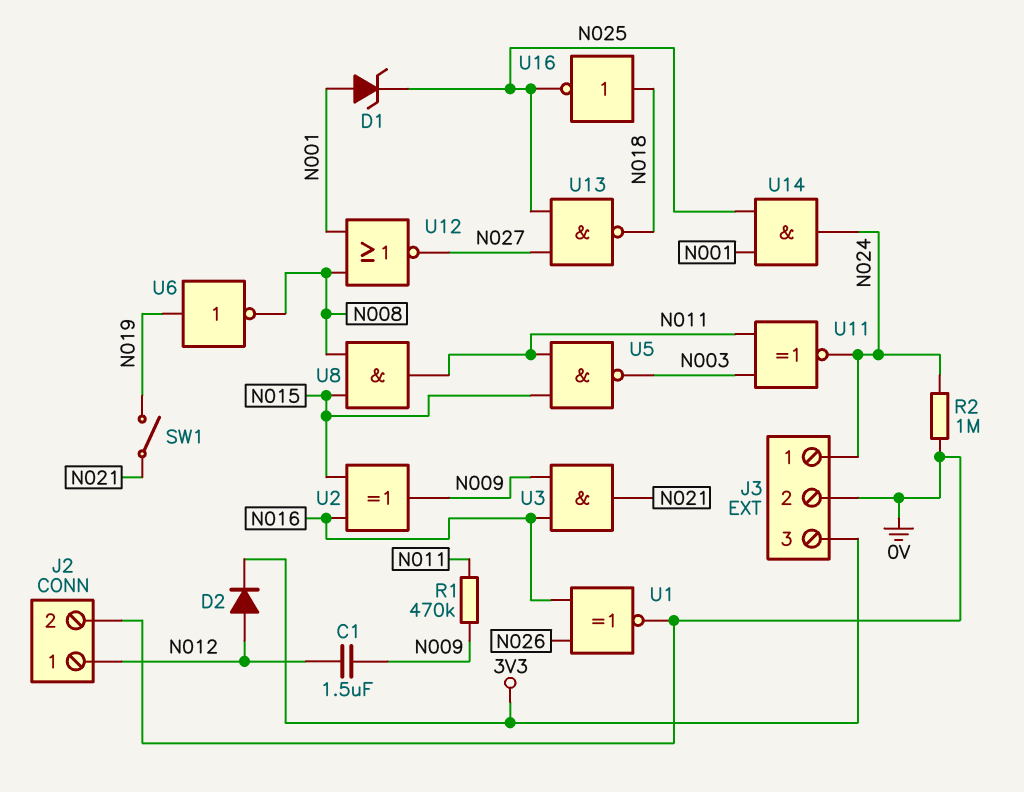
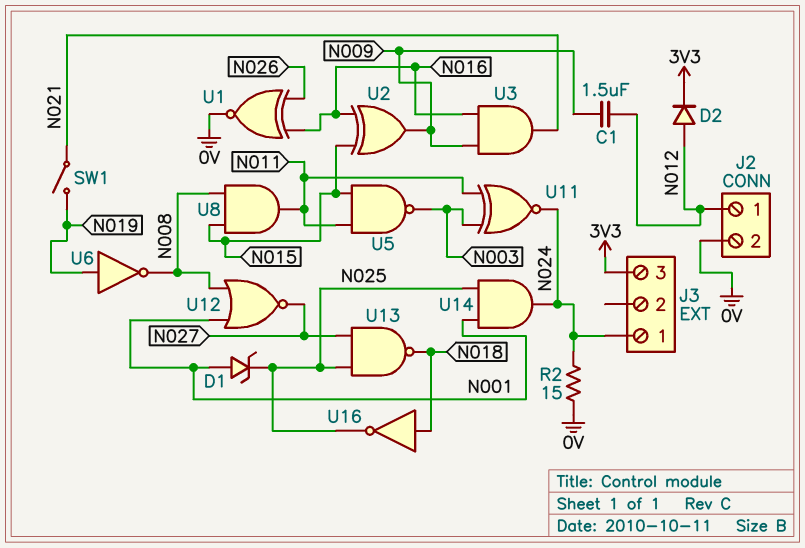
J3 pin 2: 0V -> none
R1: 470k (N009, N011) -> none
R2: 1M (0V, N024) -> 15 (0V, N024)

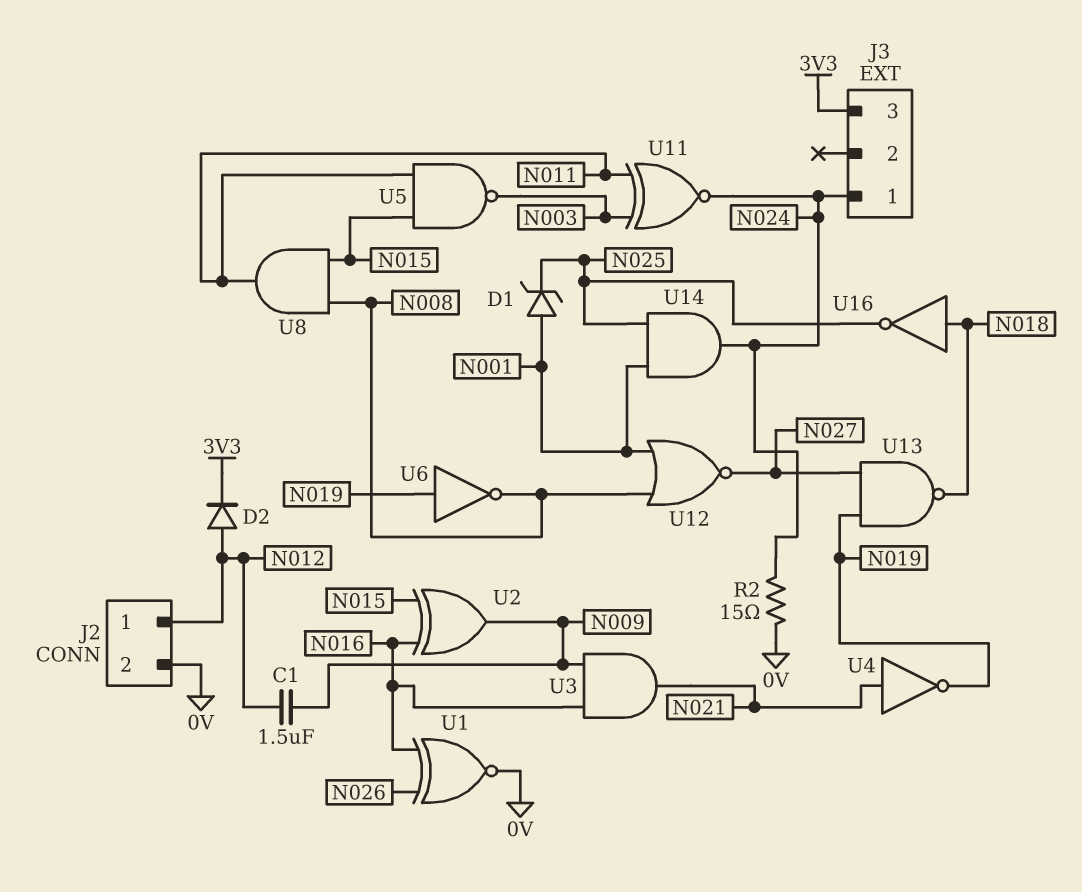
SW1: switch (N019, N021) -> none
U4: none -> NOT (in N021, out N019)
U13: NAND (in N025, in N027, out N018) -> NAND (in N019, in N027, out N018)

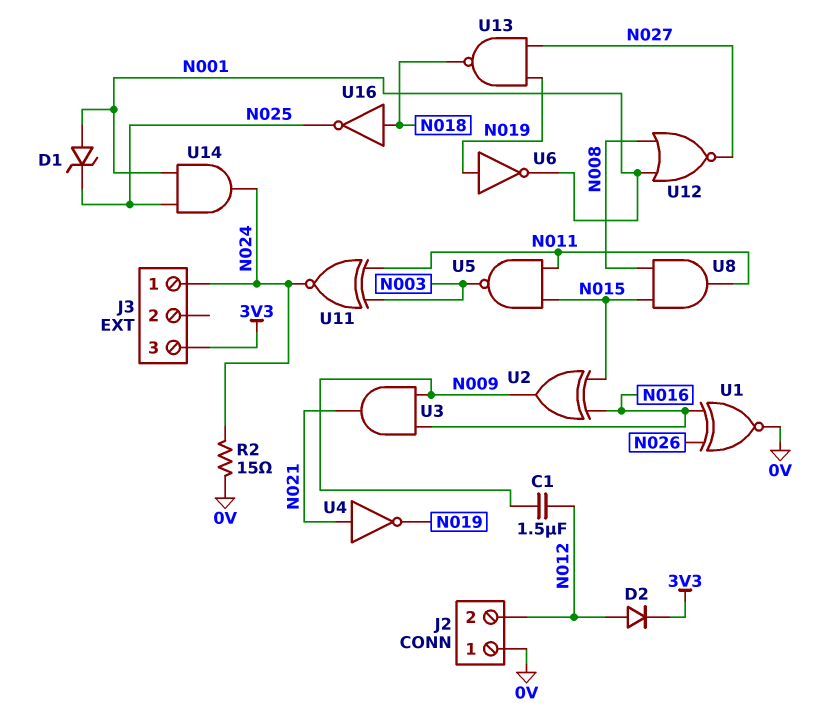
J2 pin 1: N012 -> 0V
J2 pin 2: 0V -> N012
U6: NOT (in N019, out N008) -> NOT (in N019, out N001)

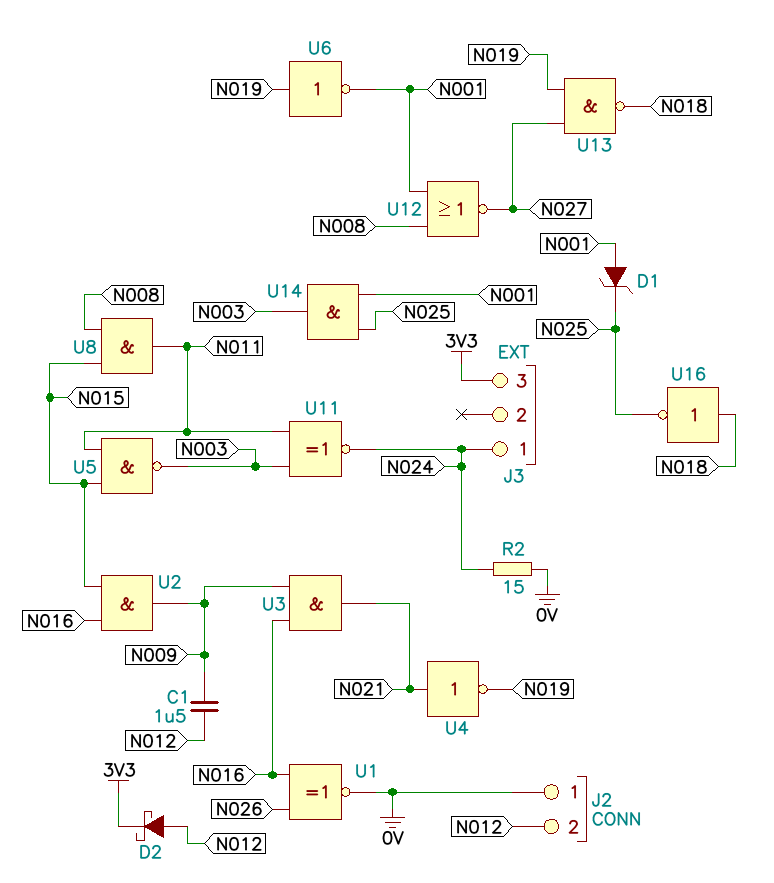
D2: diode (A N012, K 3V3) -> schottky (A N012, K 3V3)
U2: XOR (in N015, in N016, out N009) -> AND (in N015, in N016, out N009)
U14: AND (in N001, in N025, out N024) -> AND (in N001, in N025, out N003)

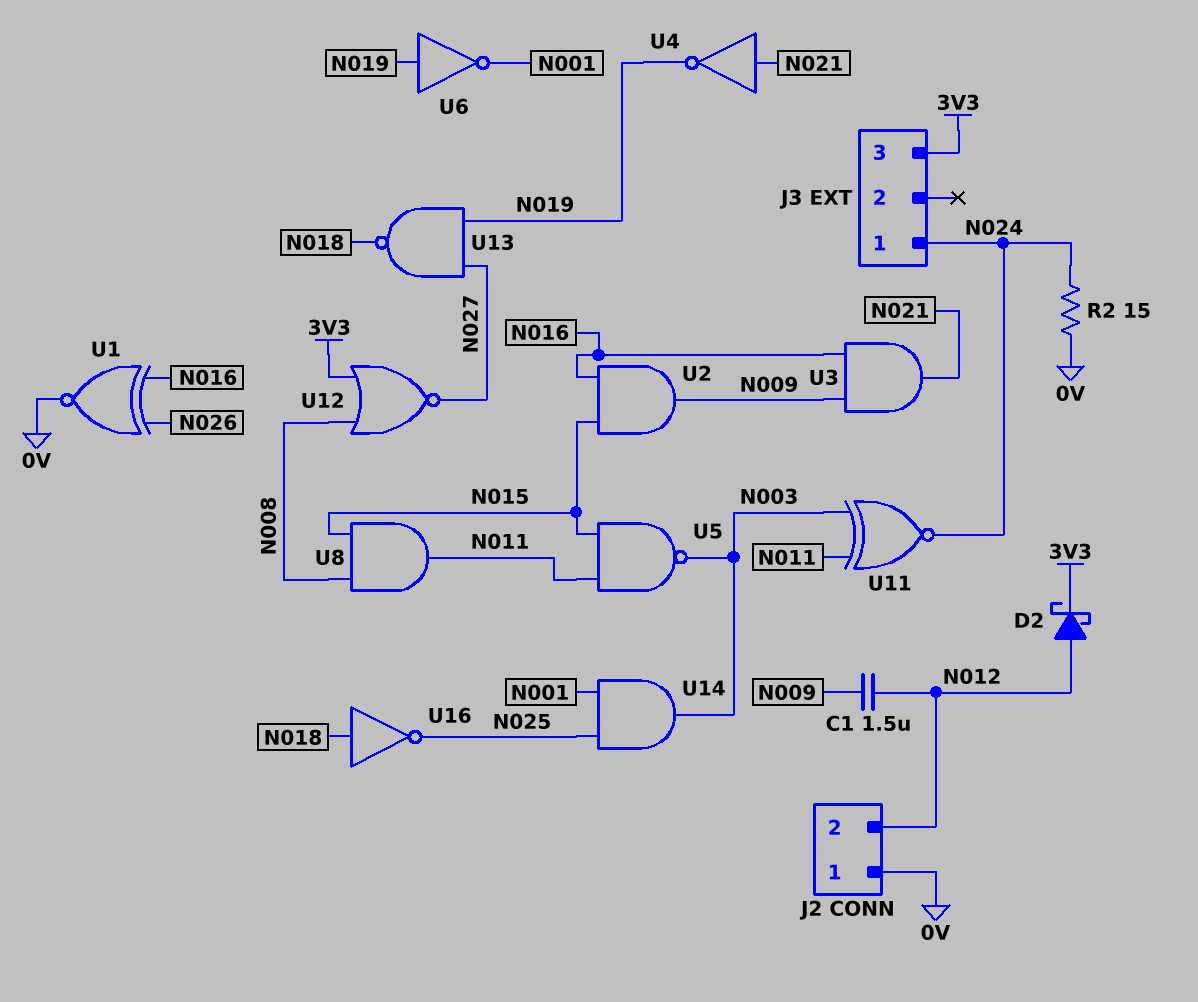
D1: zener (A N001, K N025) -> none
U12: NOR (in N001, in N008, out N027) -> NOR (in 3V3, in N008, out N027)

